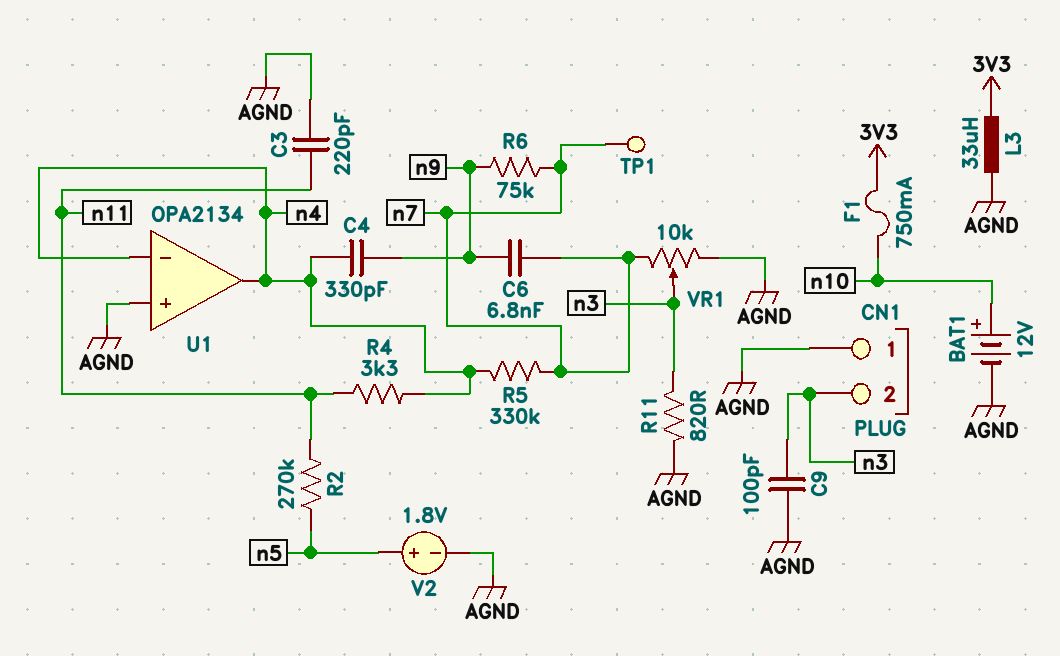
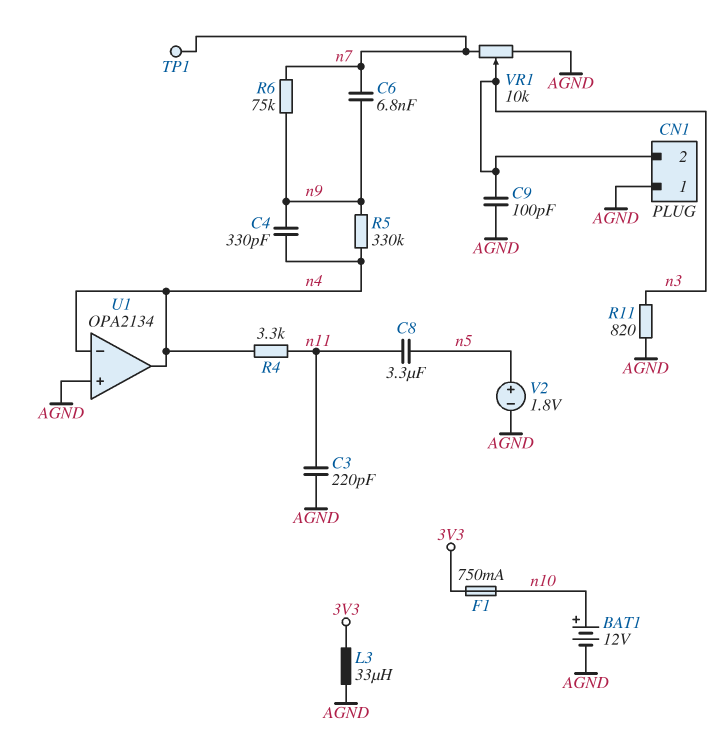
C8: none -> 3.3uF (n5, n11)
R2: 270k (n5, n11) -> none
R5: 330k (n4, n7) -> 330k (n4, n9)

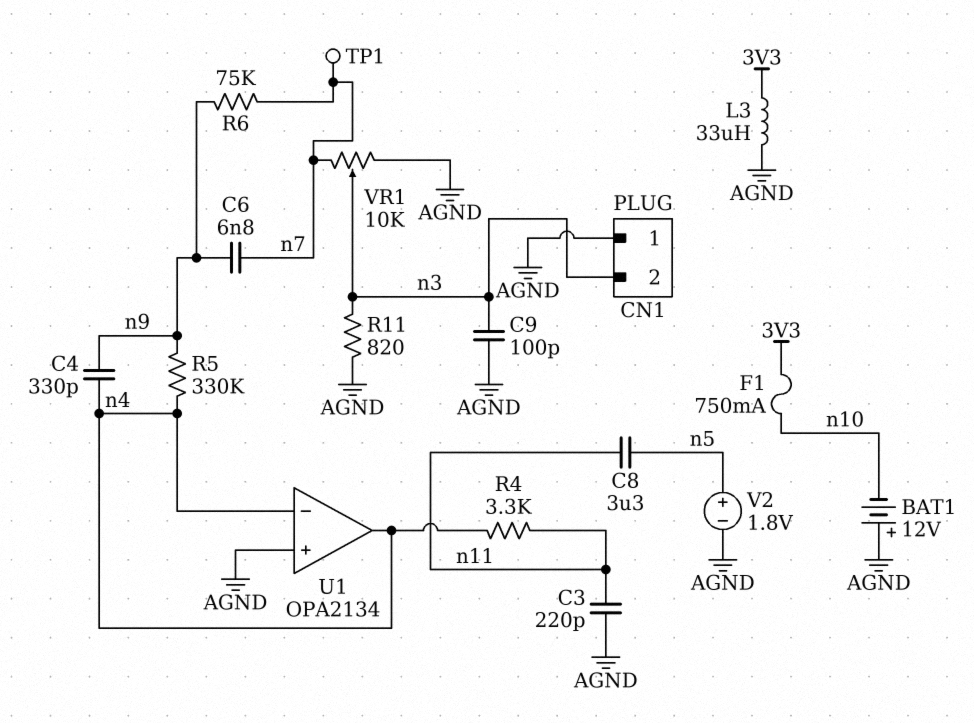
BAT1: 12V (plus n10, minus AGND) -> 12V (plus AGND, minus n10)

